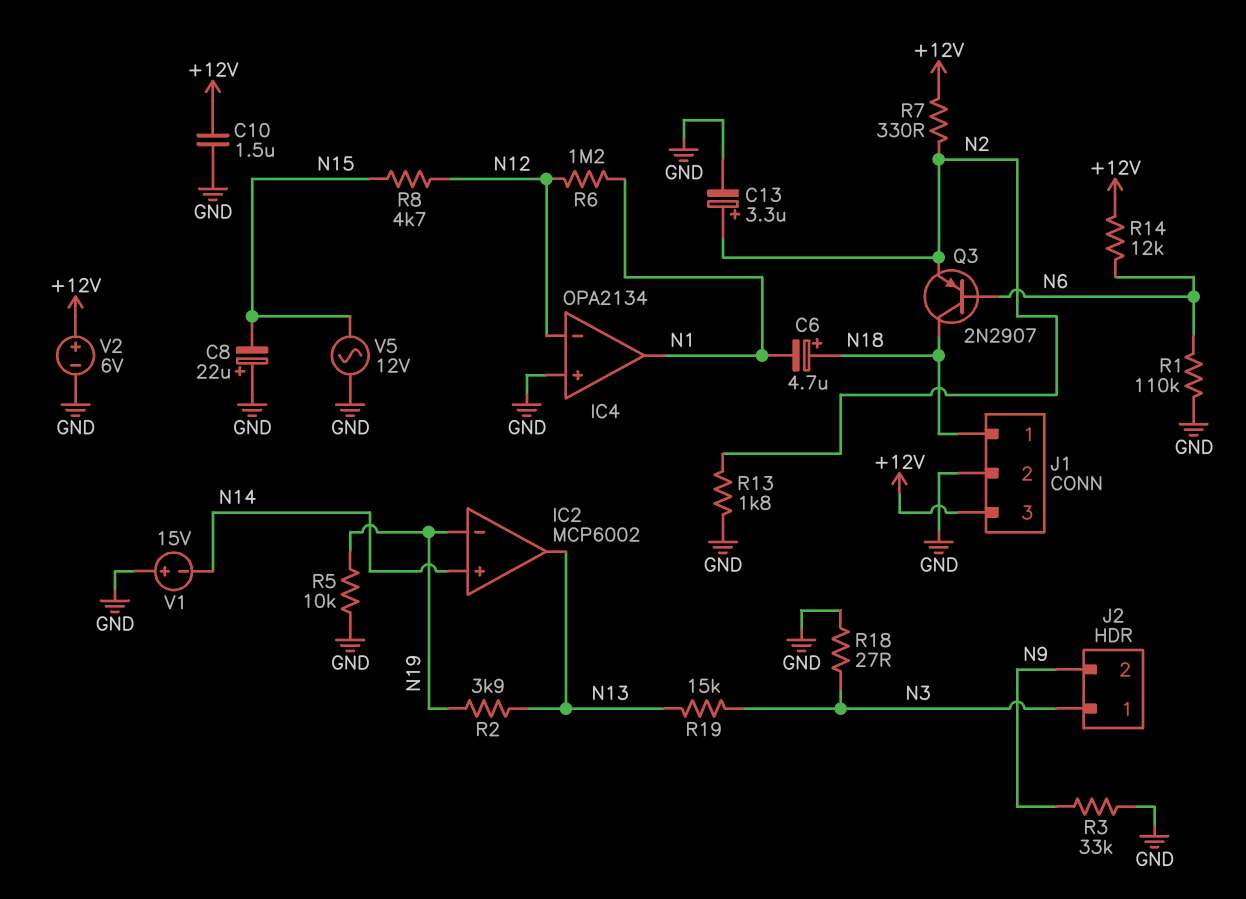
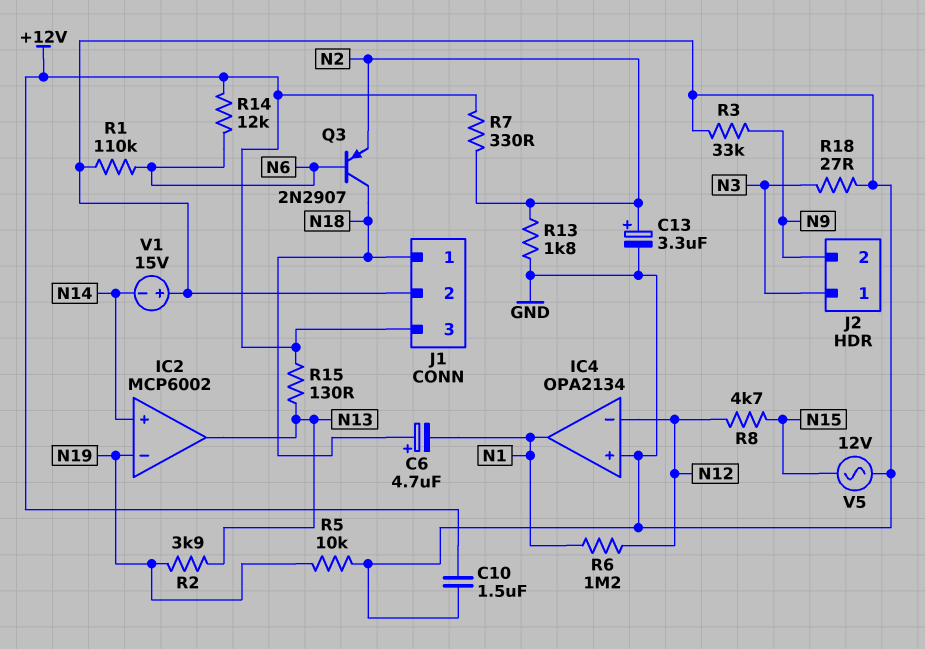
C8: 22uF (plus GND, minus N15) -> none
R15: none -> 130 (+12V, N13)
R19: 15k (N3, N13) -> none
V2: 6V (plus +12V, minus GND) -> none

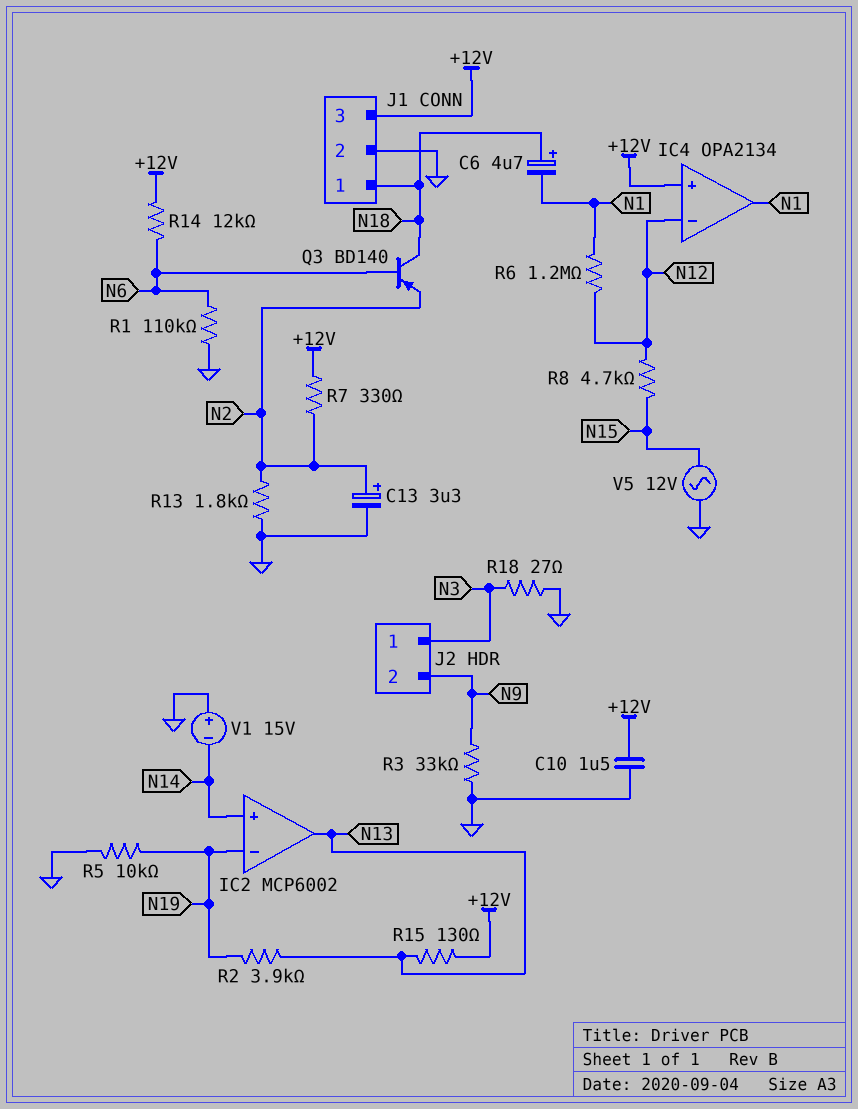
IC4 pin in+: GND -> +12V
Q3: PNP 2N2907 (B N6, C N18, E N2) -> PNP BD140 (B N6, C N18, E N2)

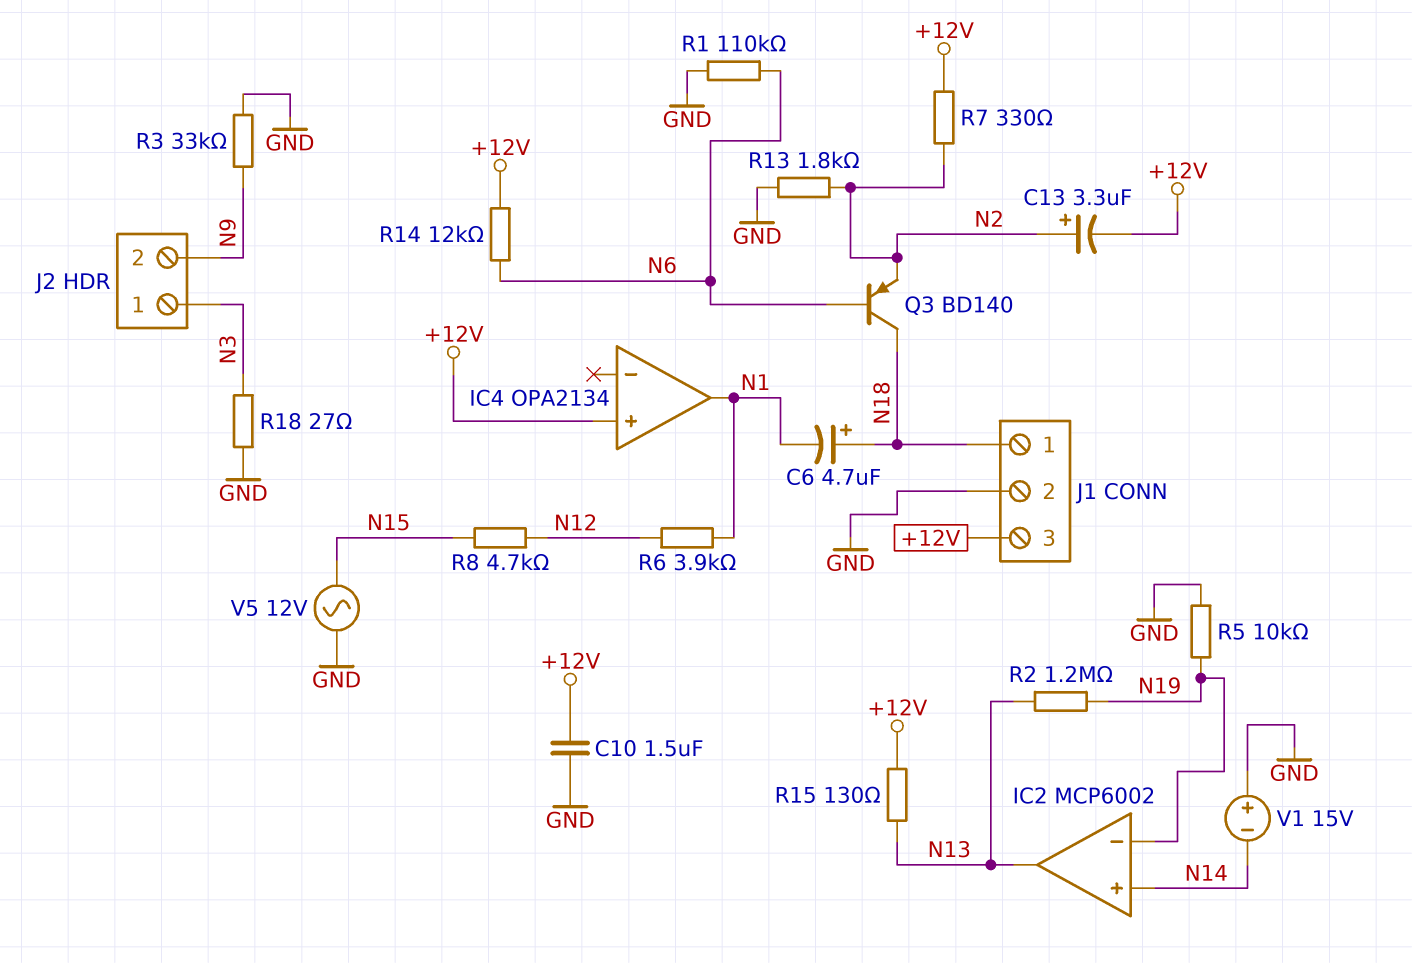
C13: 3.3uF (plus N2, minus GND) -> 3.3uF (plus N2, minus +12V)
IC4 pin in-: N12 -> none
R2: 3.9k (N13, N19) -> 1.2M (N13, N19)
R6: 1.2M (N1, N12) -> 3.9k (N1, N12)

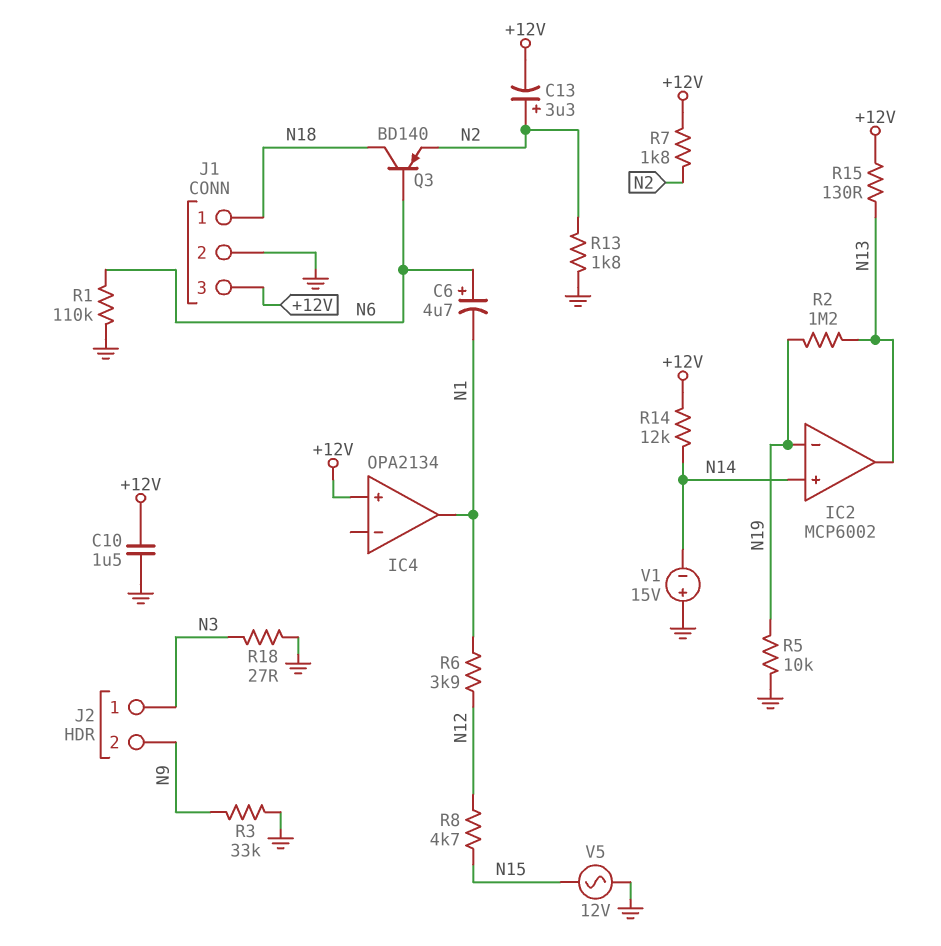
C6: 4.7uF (plus N18, minus N1) -> 4.7uF (plus N6, minus N1)
R7: 330 (+12V, N2) -> 1.8k (+12V, N2)
R14: 12k (+12V, N6) -> 12k (+12V, N14)

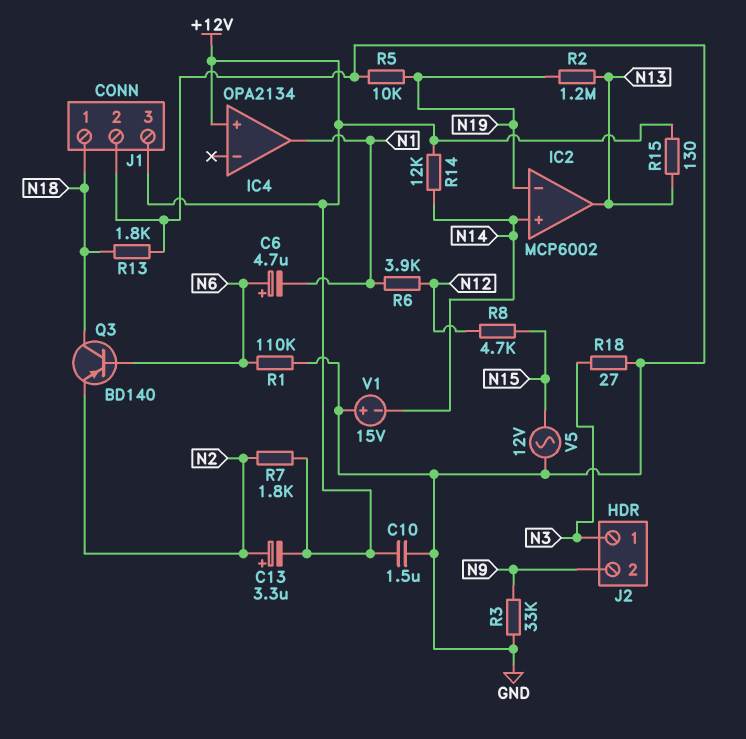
R13: 1.8k (GND, N2) -> 1.8k (GND, N18)

